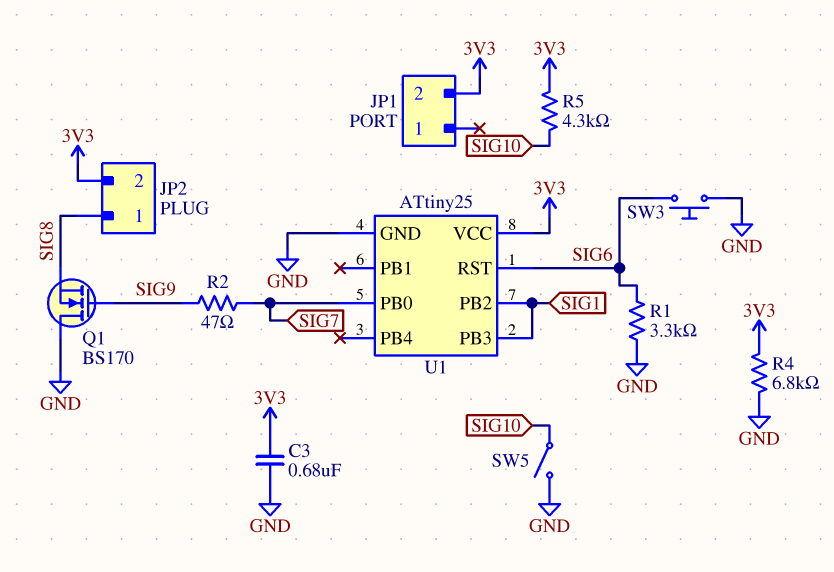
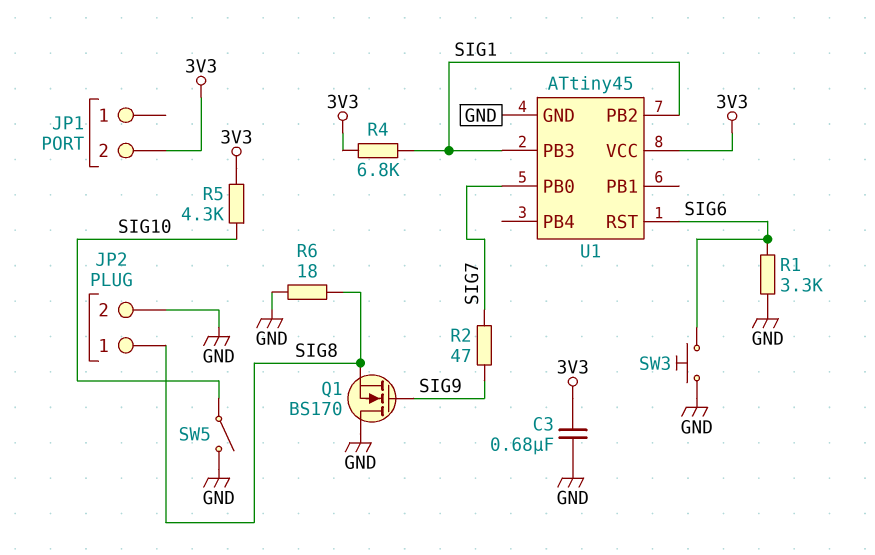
JP2 pin 2: 3V3 -> GND
R4: 6.8k (3V3, GND) -> 6.8k (3V3, SIG1)
R6: none -> 18 (GND, SIG8)
U1: ATtiny25 -> ATtiny45

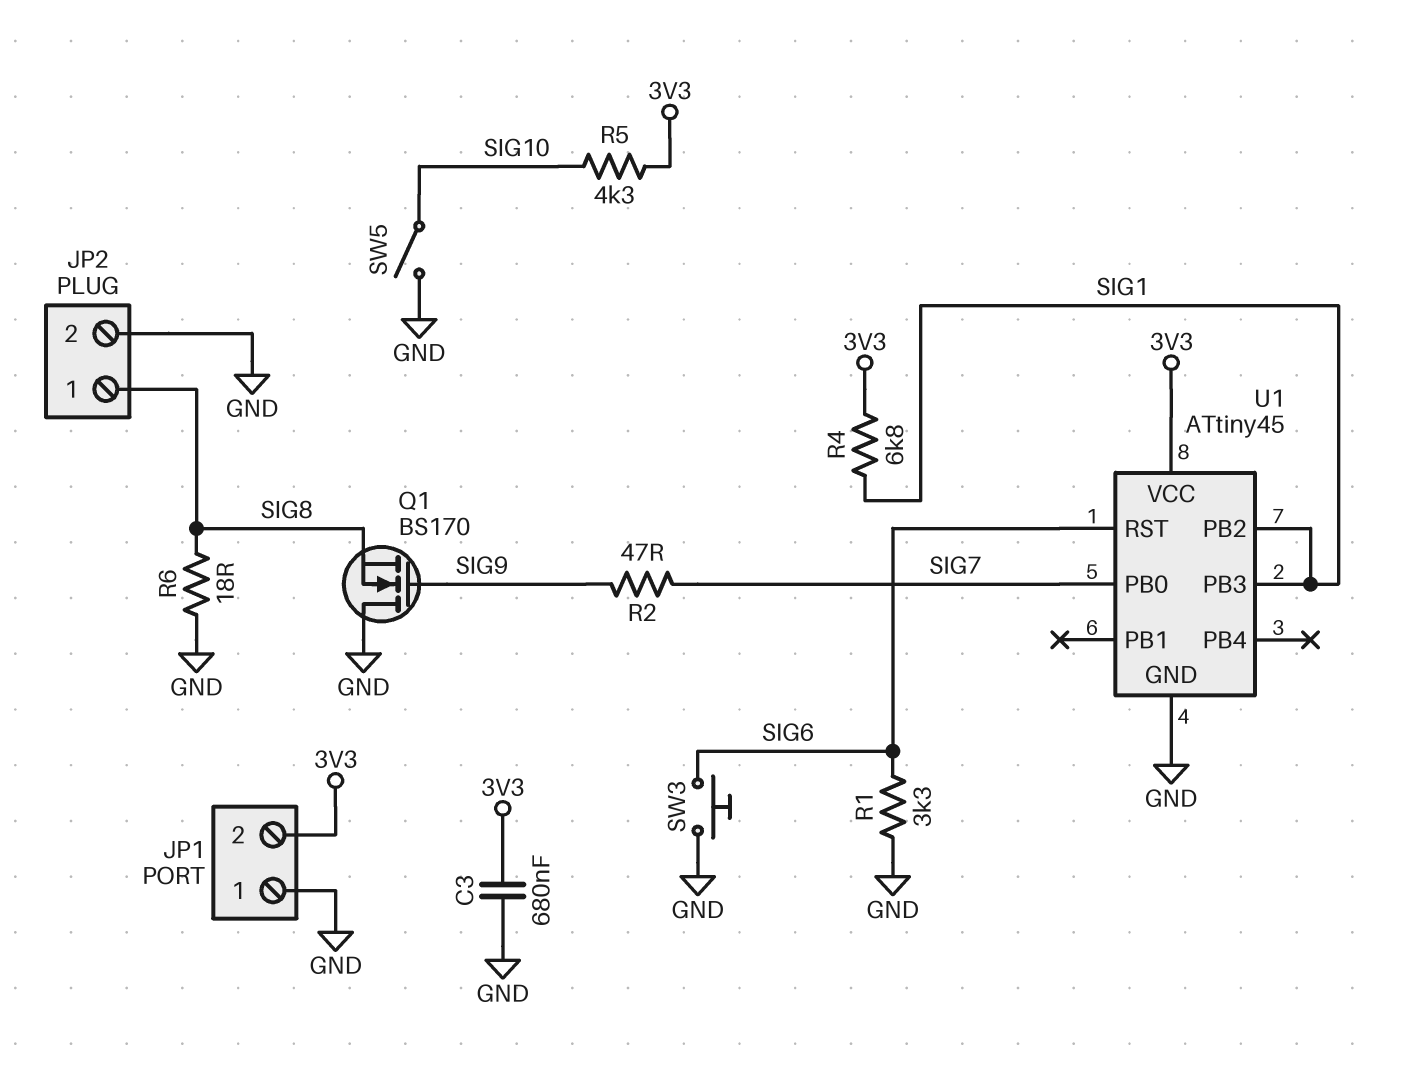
JP1 pin 1: none -> GND

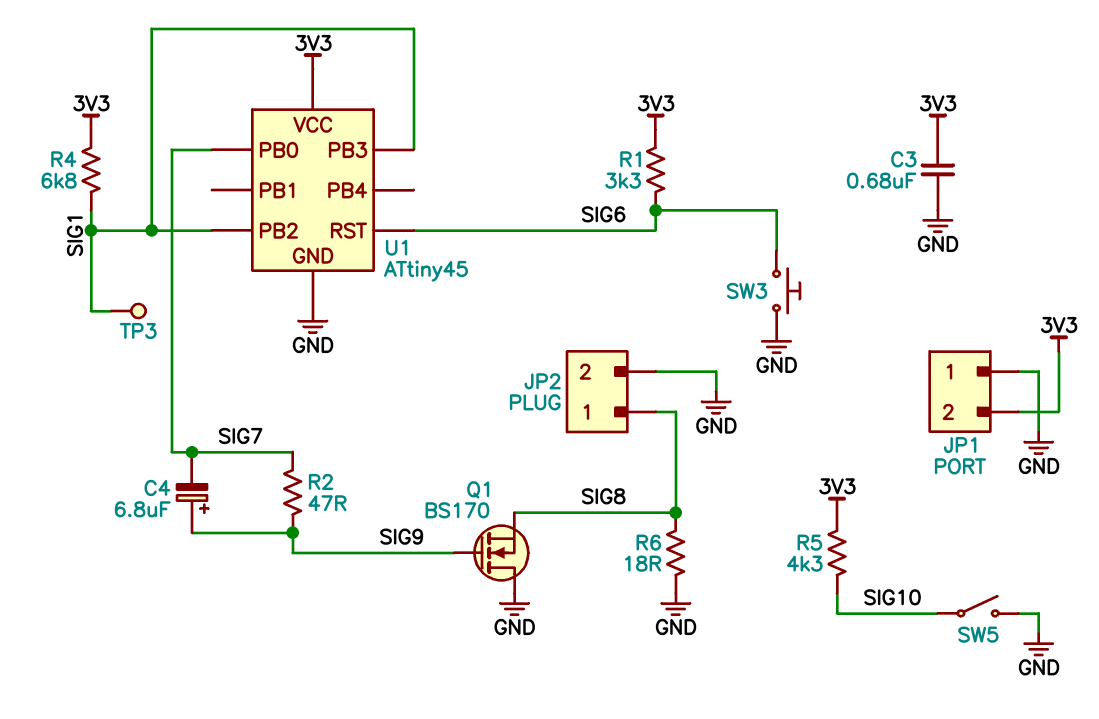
C4: none -> 6.8uF (plus SIG9, minus SIG7)
R1: 3.3k (GND, SIG6) -> 3.3k (3V3, SIG6)
TP3: none -> test point (SIG1)

